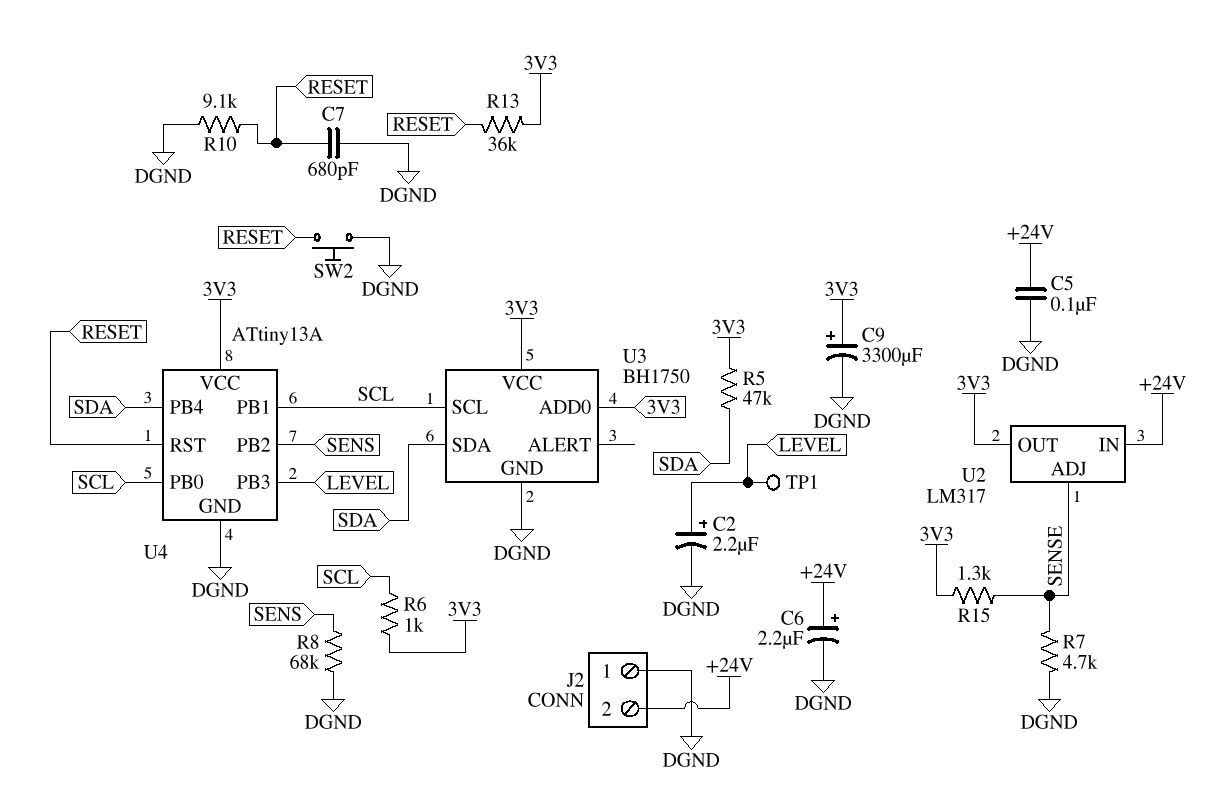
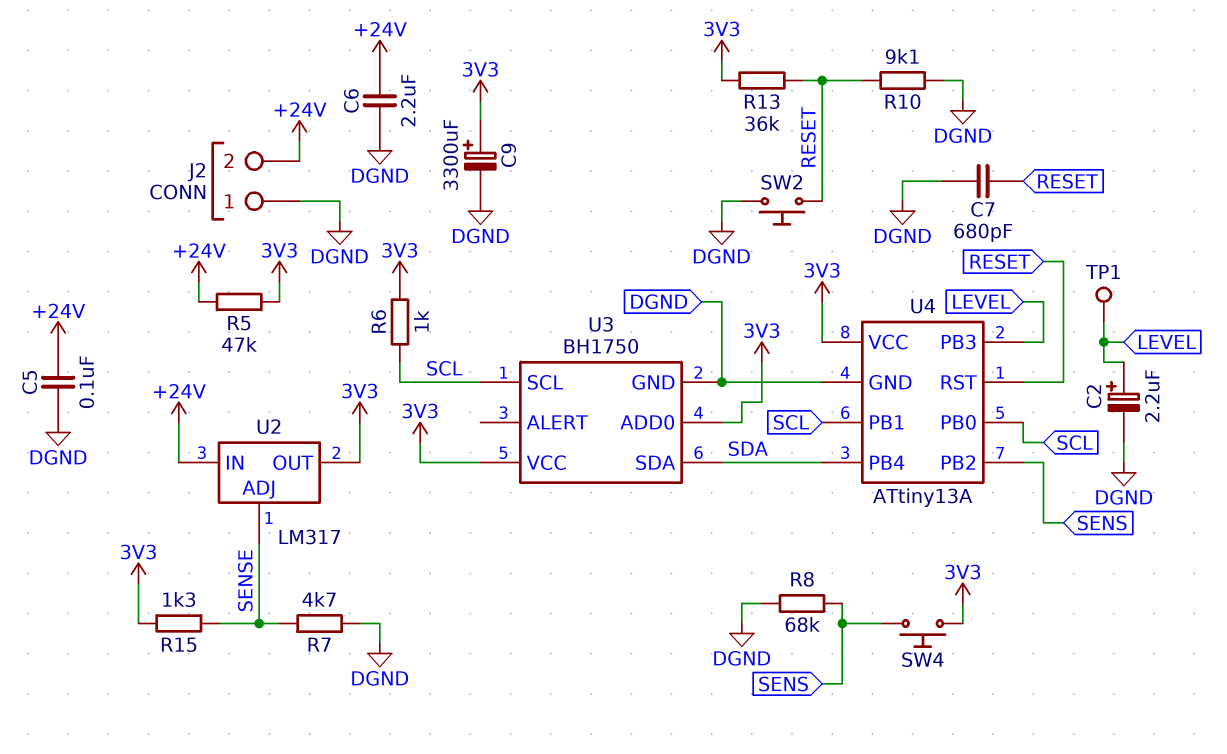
C6: 2.2uF (plus +24V, minus DGND) -> 2.2uF (+24V, DGND)
R5: 47k (3V3, SDA) -> 47k (+24V, 3V3)
SW4: none -> button (3V3, SENS)

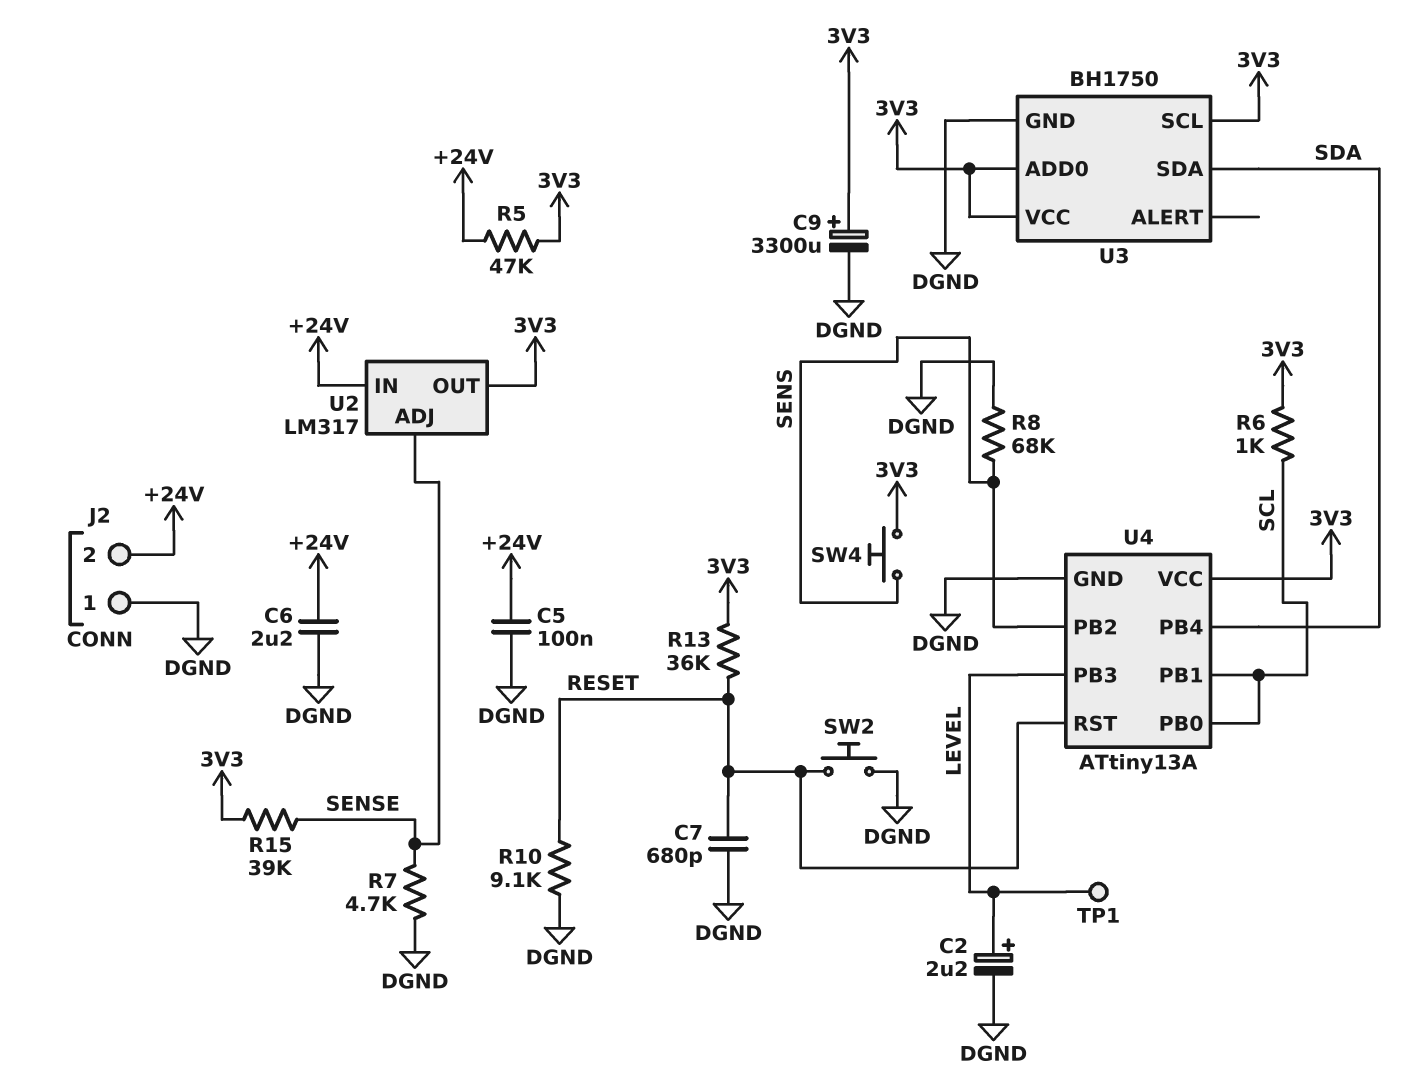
R15: 1.3k (3V3, SENSE) -> 39k (3V3, SENSE)
U3 pin SCL: SCL -> 3V3

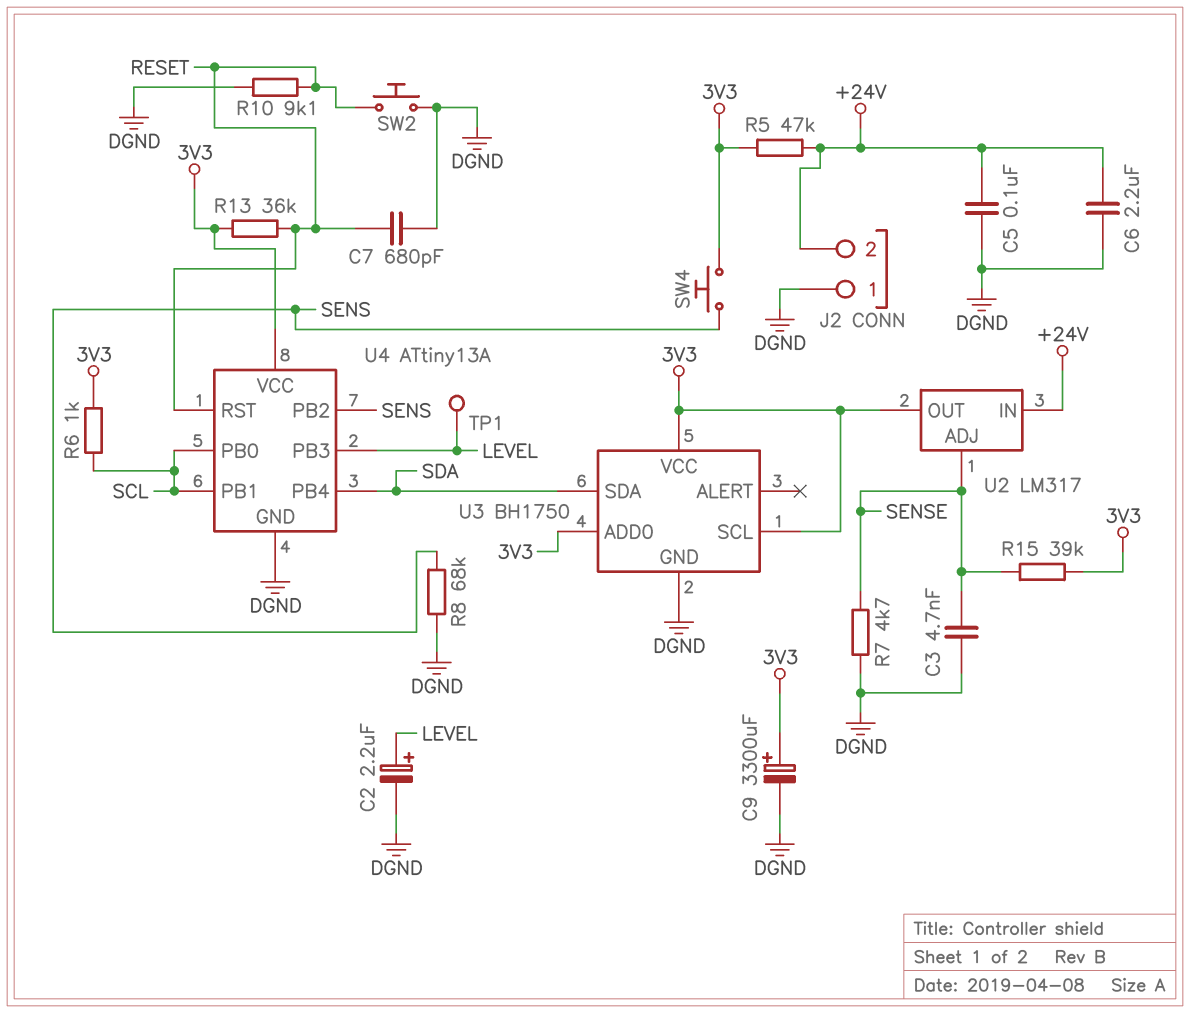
C3: none -> 4.7nF (DGND, SENSE)

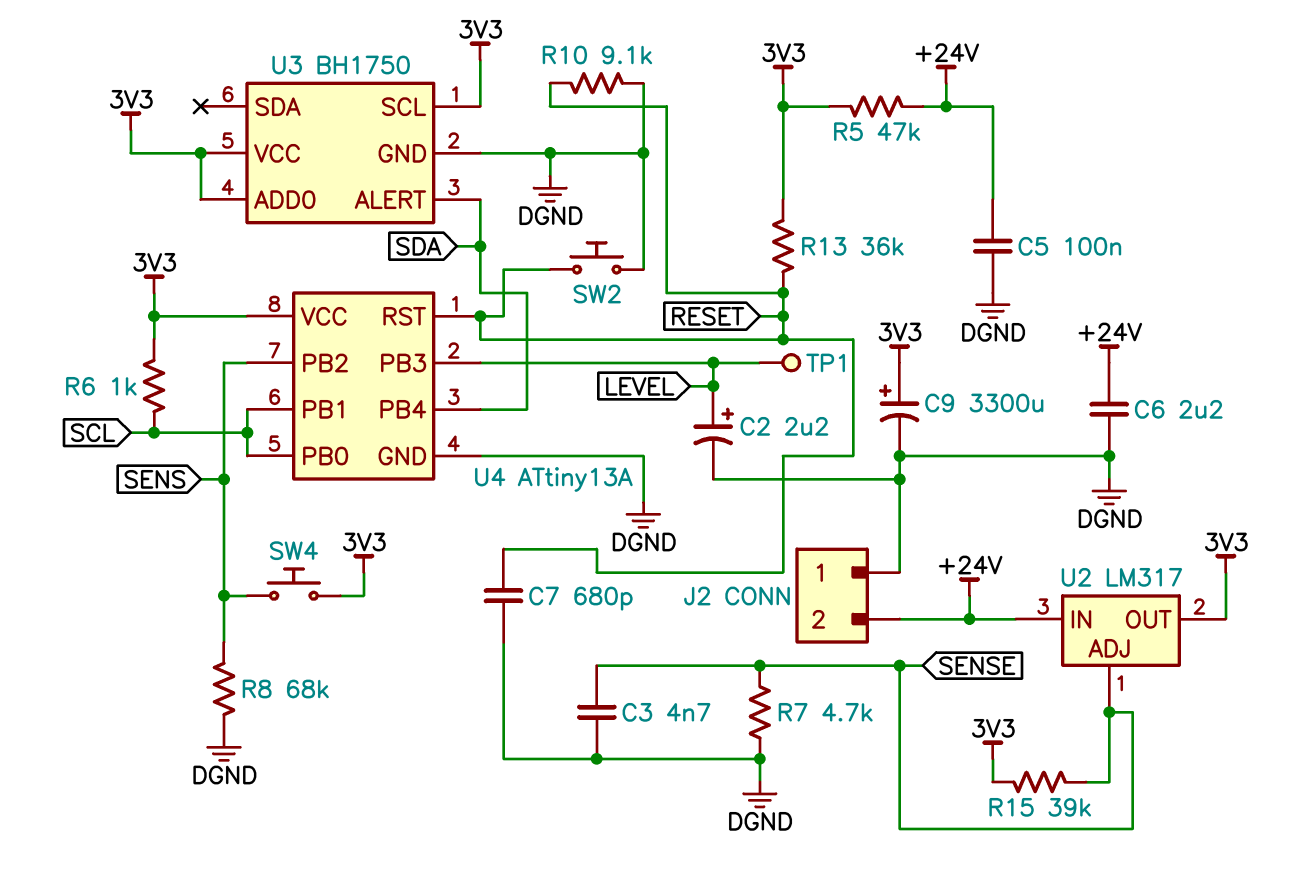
U3 pin ALERT: none -> SDA
U3 pin SDA: SDA -> none

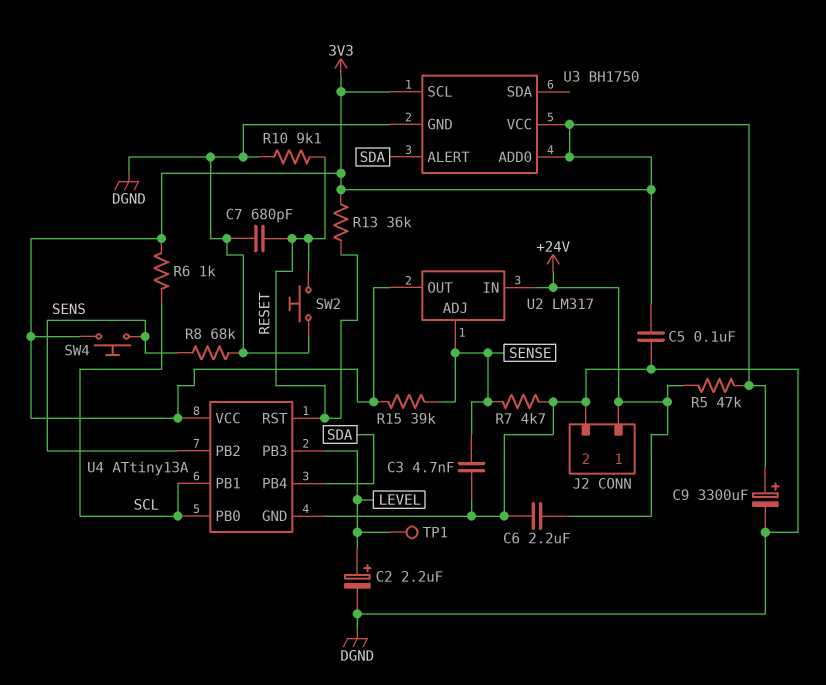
C5: 100nF (+24V, DGND) -> 100nF (3V3, DGND)
J2 pin 1: DGND -> +24V
J2 pin 2: +24V -> DGND

